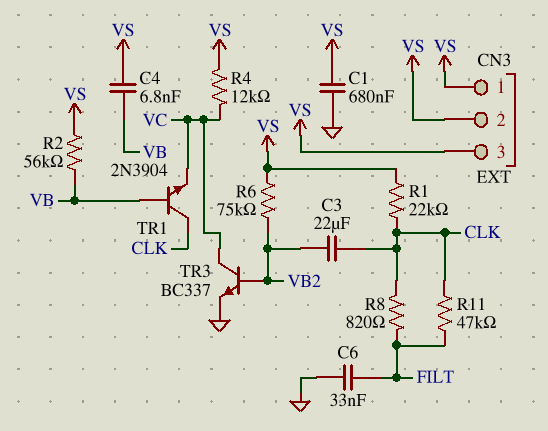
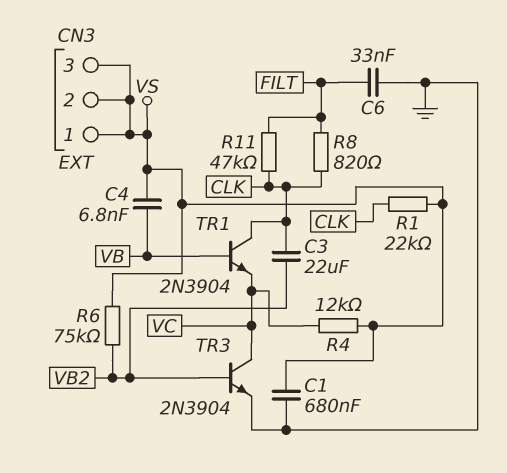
R2: 56k (VB, VS) -> none
TR3: NPN BC337 (B VB2, C VC, E GND) -> NPN 2N3904 (B VB2, C VC, E GND)

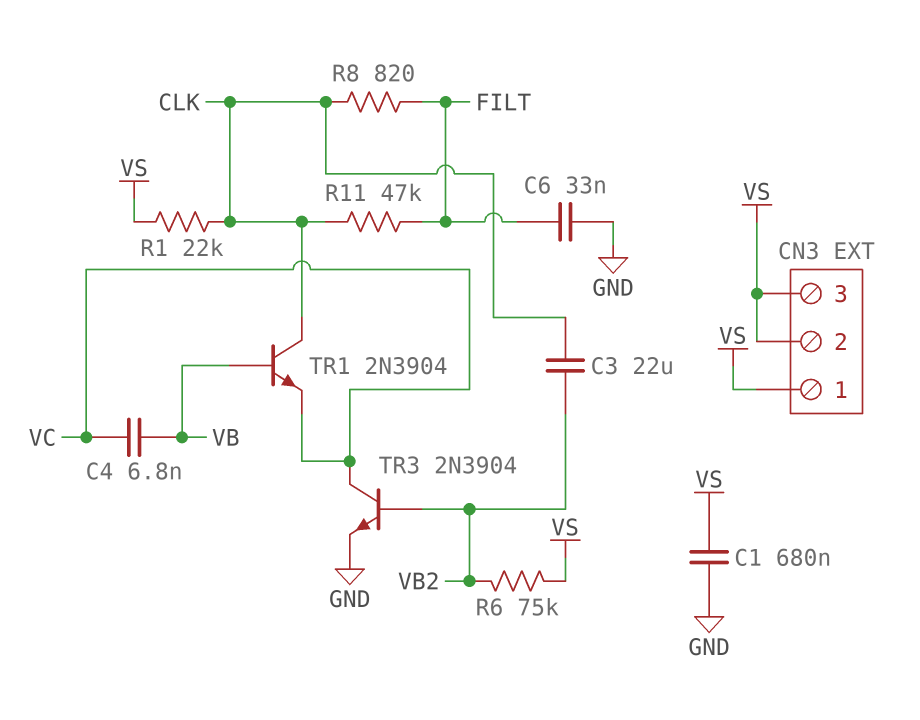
C4: 6.8nF (VB, VS) -> 6.8nF (VB, VC)
R4: 12k (VC, VS) -> none

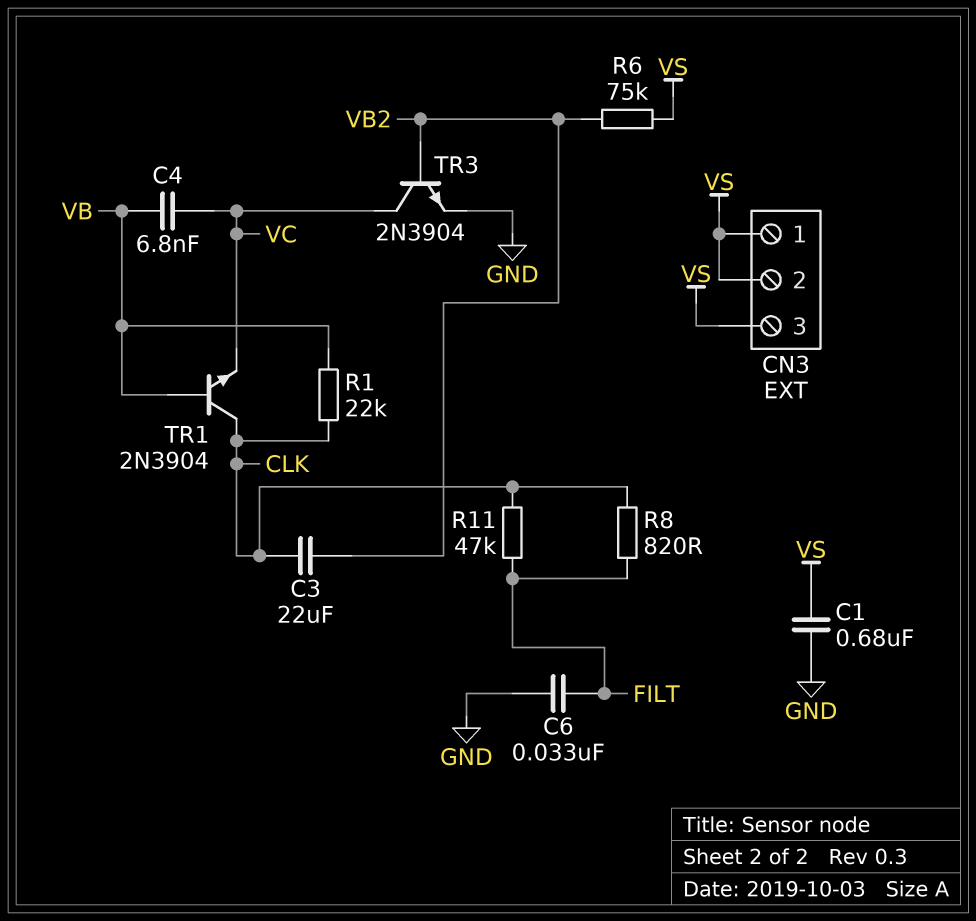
R1: 22k (CLK, VS) -> 22k (CLK, VB)

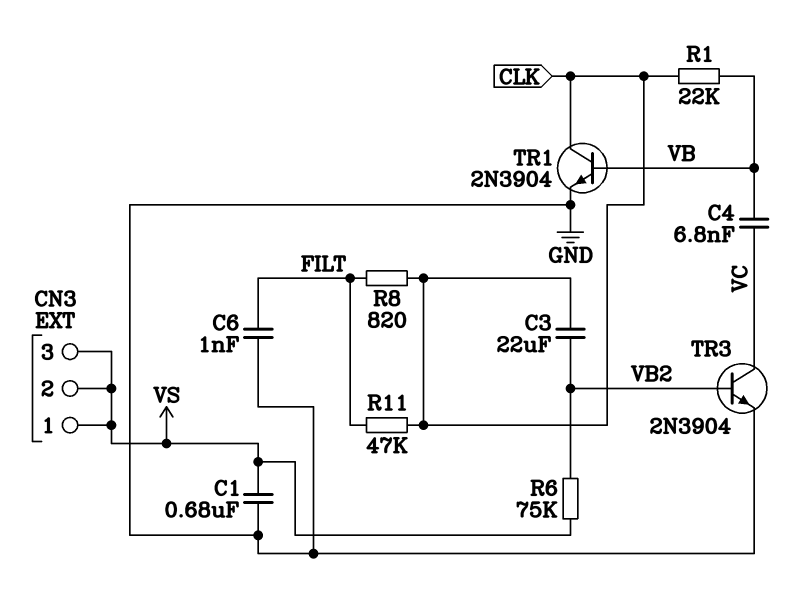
C6: 33nF (FILT, GND) -> 1nF (FILT, GND)
TR1: NPN 2N3904 (B VB, C CLK, E VC) -> NPN 2N3904 (B VB, C CLK, E GND)

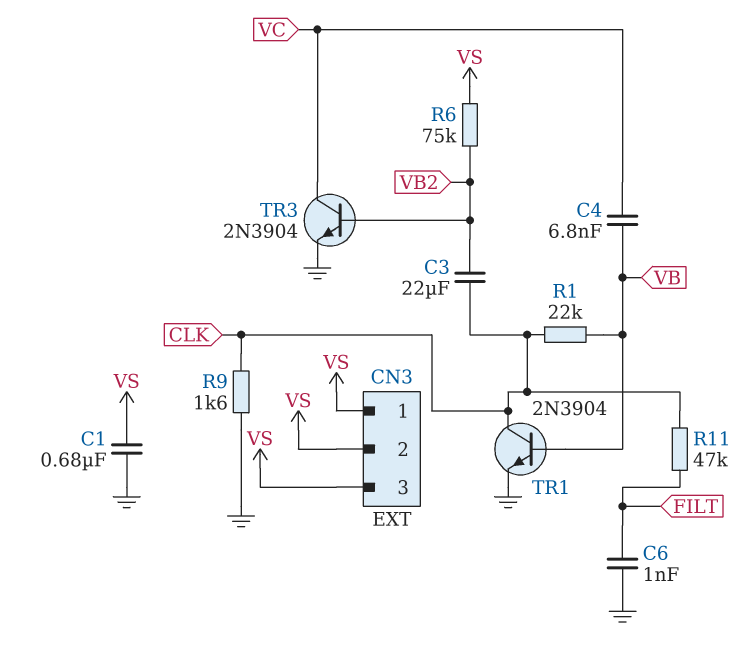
R8: 820 (CLK, FILT) -> none
R9: none -> 1.6k (CLK, GND)

